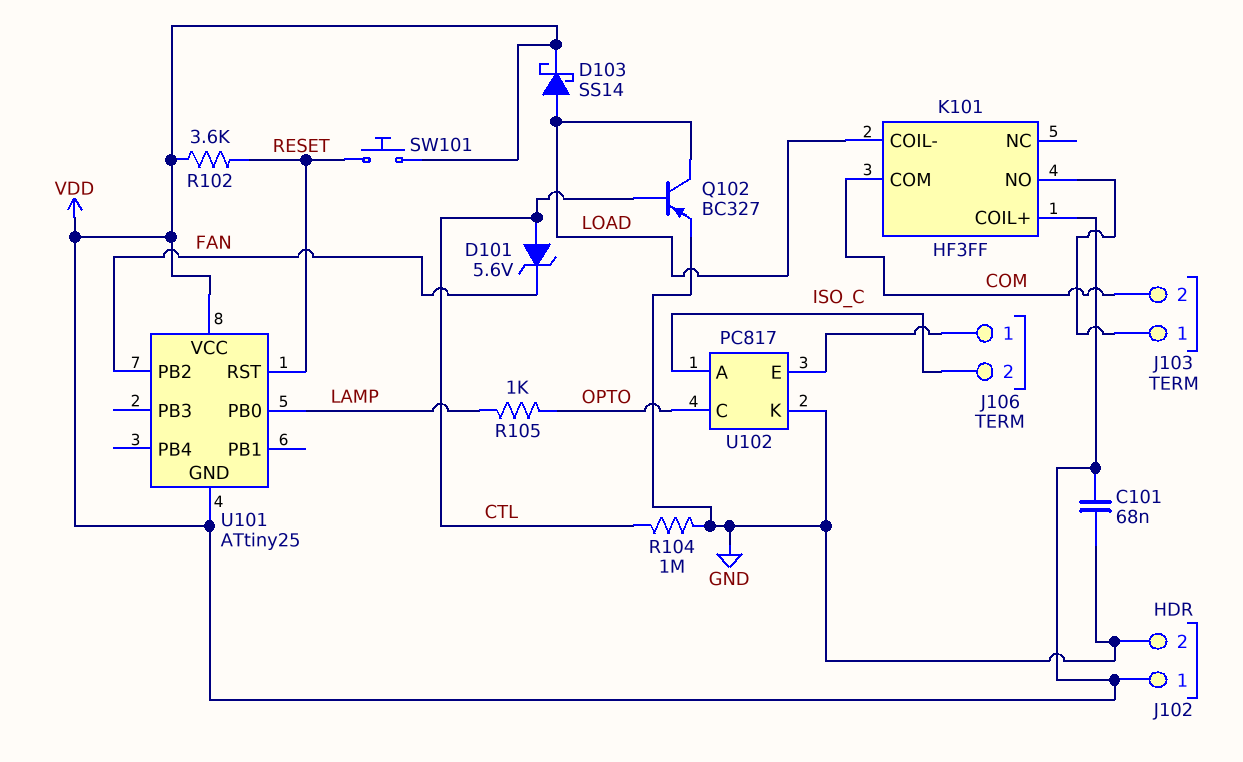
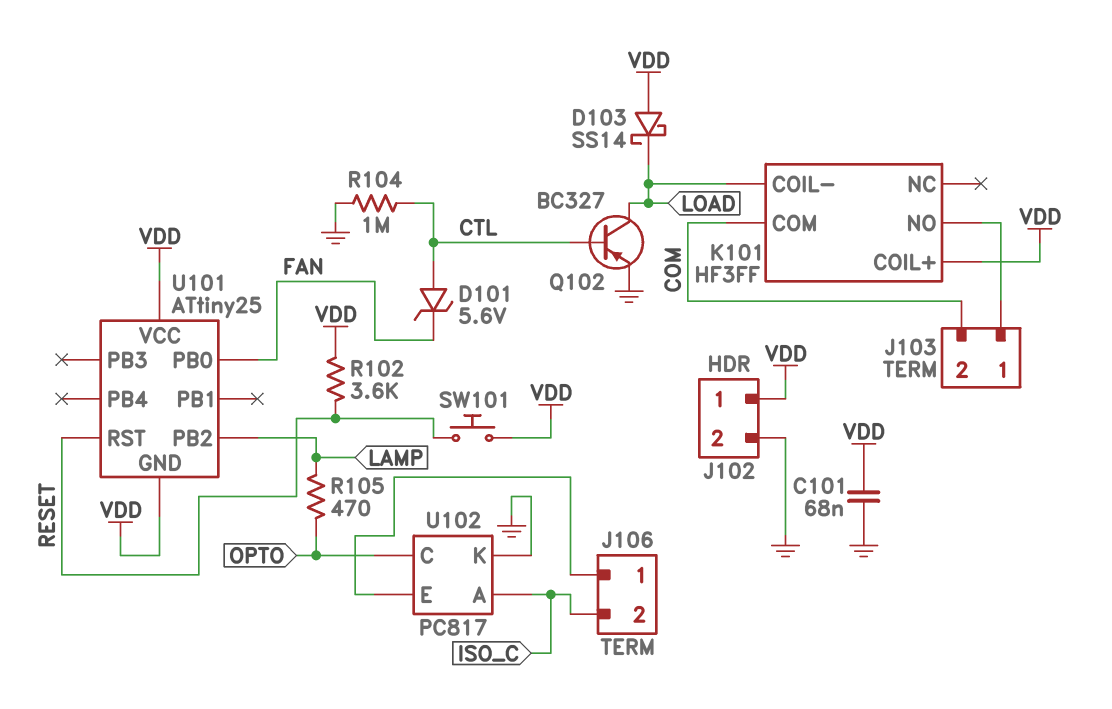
D103: schottky SS14 (A LOAD, K VDD) -> schottky SS14 (A VDD, K LOAD)
R105: 1k (LAMP, OPTO) -> 470 (LAMP, OPTO)
U101 pin PB0: LAMP -> FAN
U101 pin PB2: FAN -> LAMP

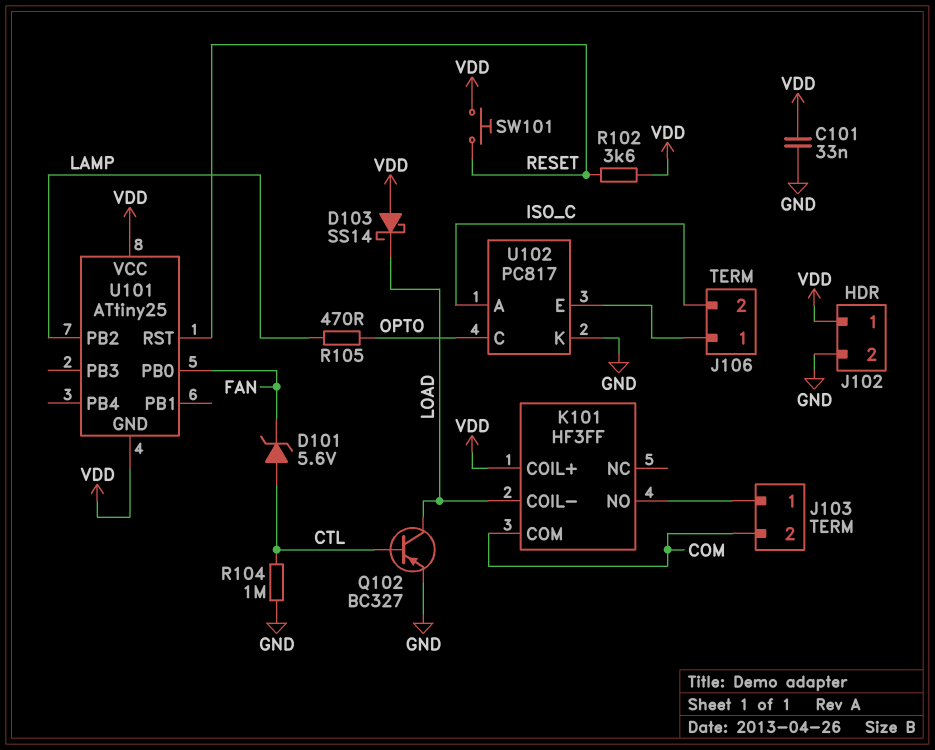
C101: 68nF (GND, VDD) -> 33nF (GND, VDD)

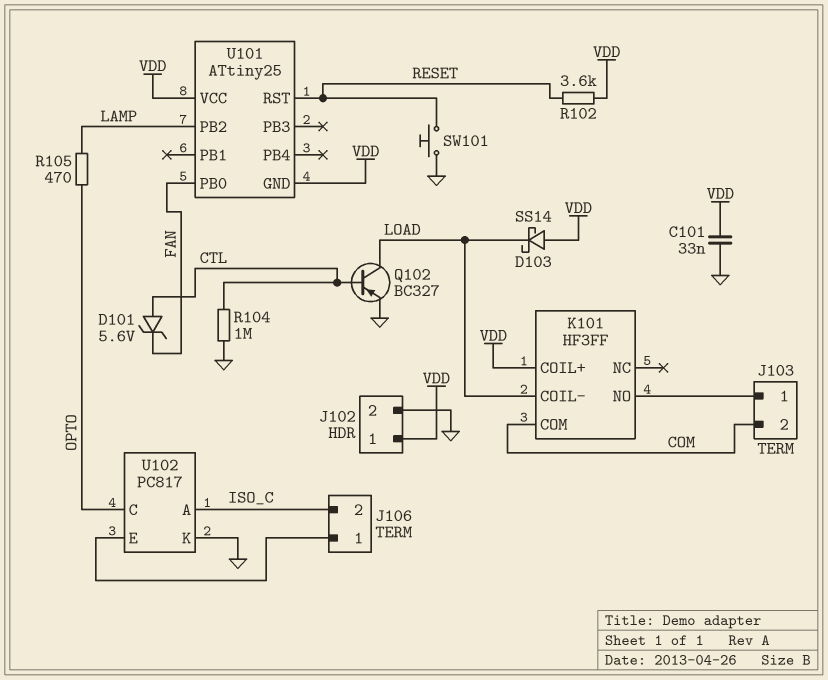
SW101: button (RESET, VDD) -> button (GND, RESET)

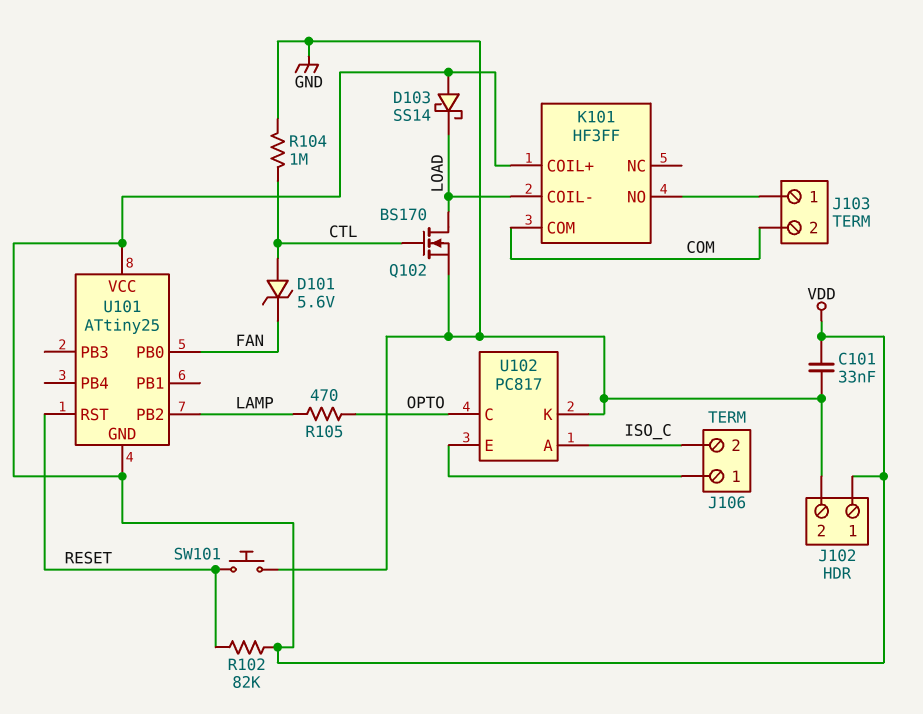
Q102: PNP BC327 (B CTL, C LOAD, E GND) -> NMOS BS170 (G CTL, D LOAD, S GND)
R102: 3.6k (RESET, VDD) -> 82k (RESET, VDD)

